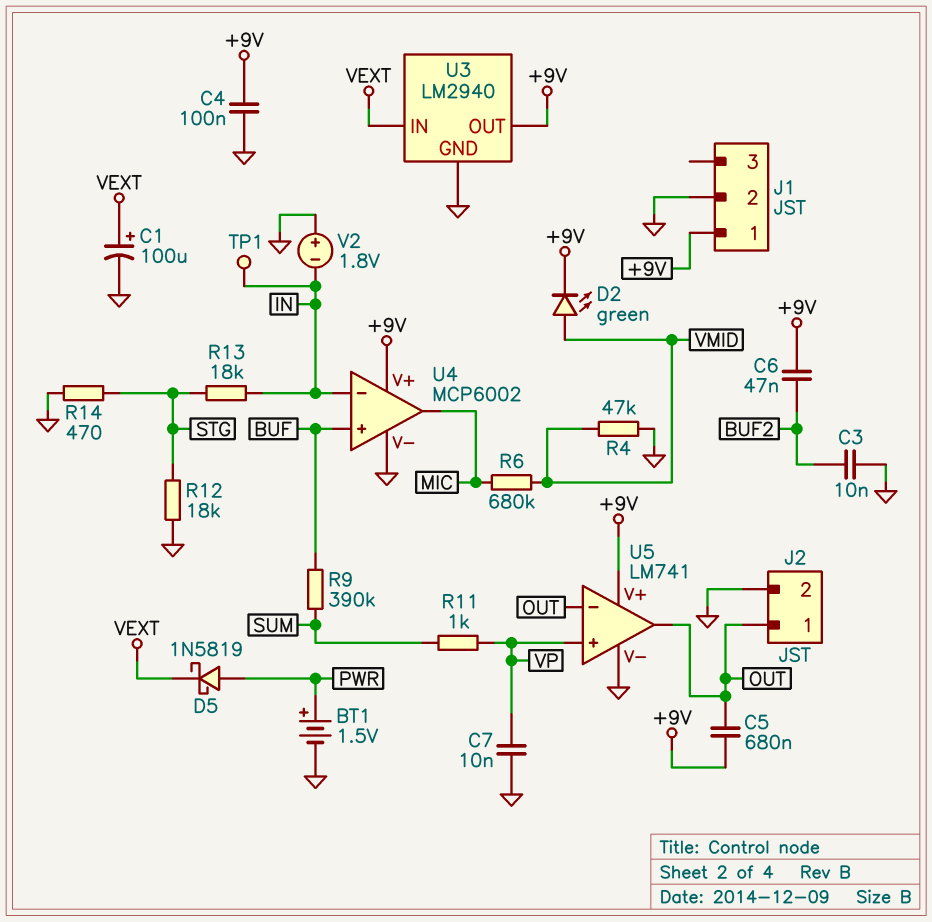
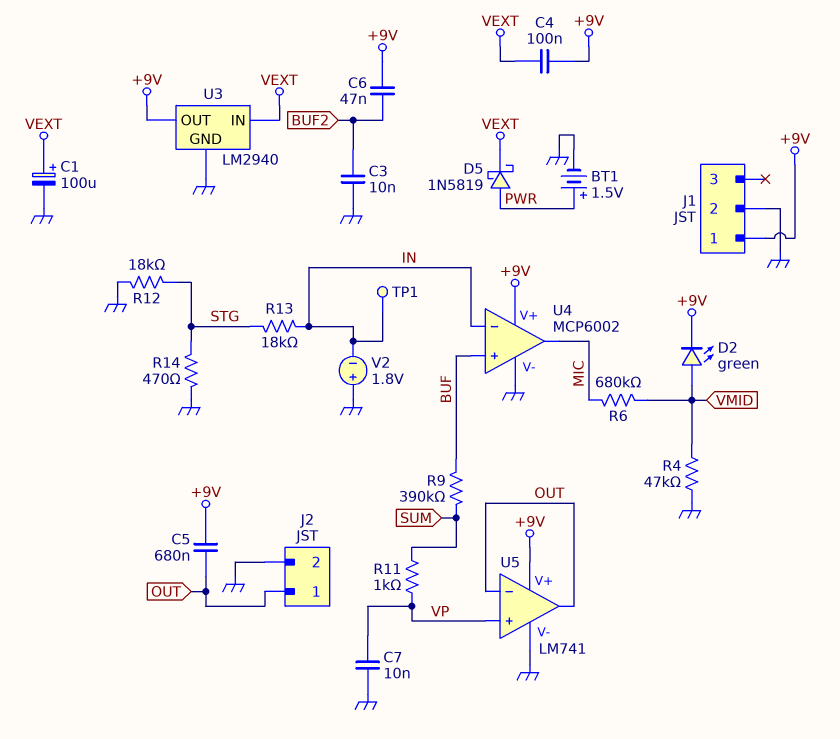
C4: 100nF (+9V, GND) -> 100nF (+9V, VEXT)

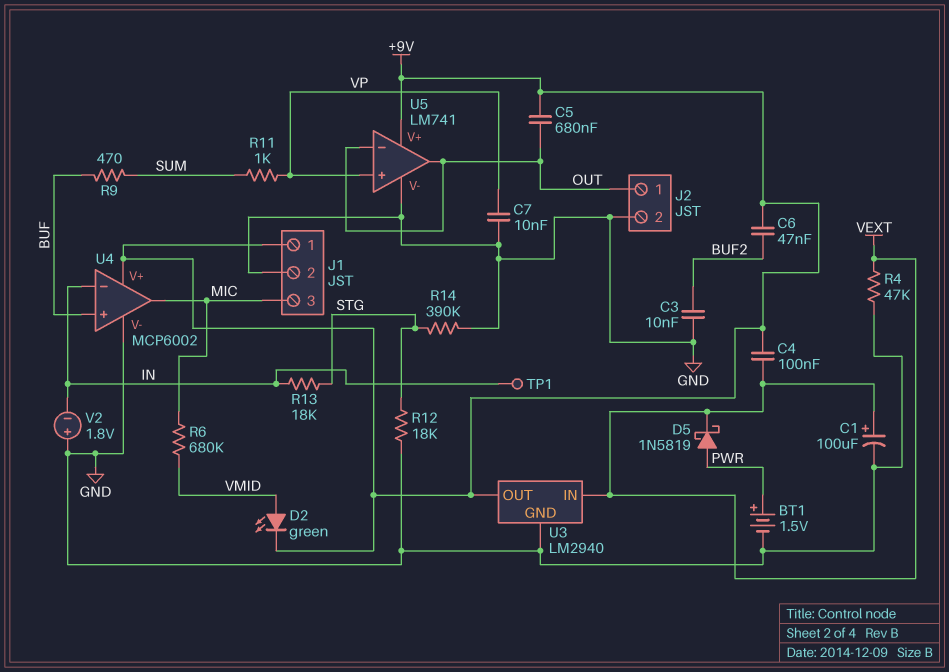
J1 pin 3: none -> MIC
R4: 47k (GND, VMID) -> 47k (GND, VEXT)
R9: 390k (BUF, SUM) -> 470 (BUF, SUM)
R14: 470 (GND, STG) -> 390k (GND, STG)

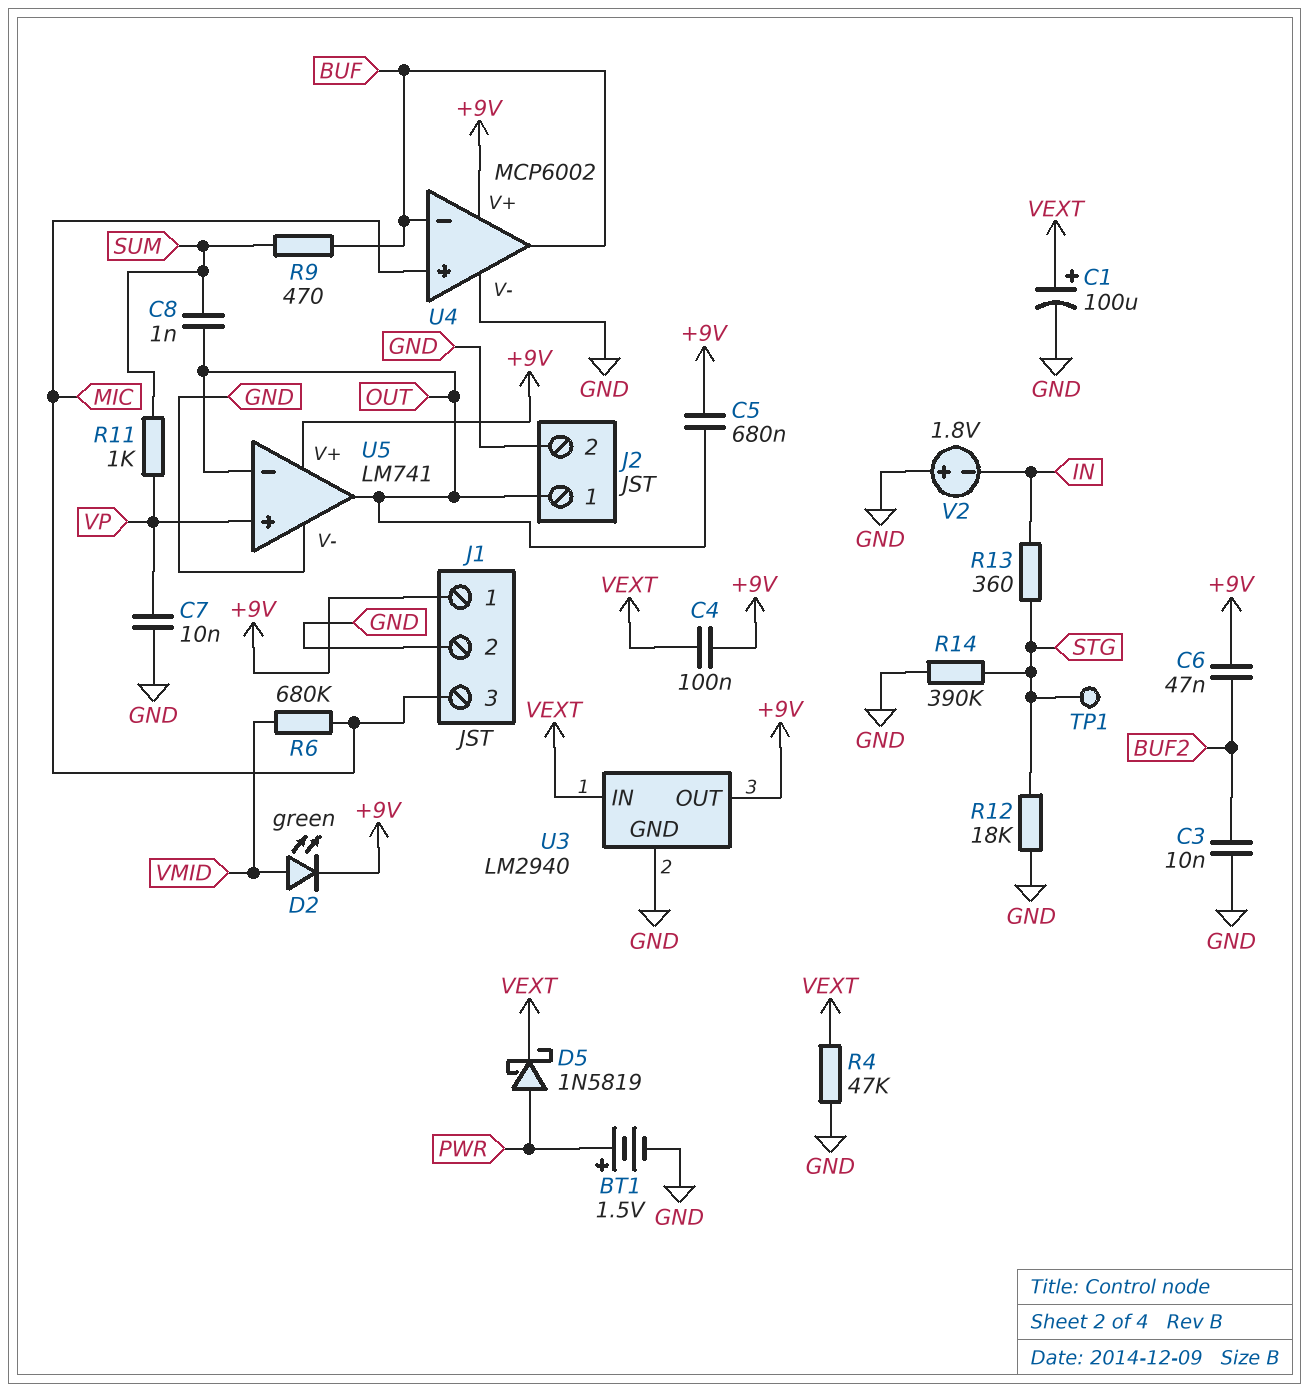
C8: none -> 1nF (OUT, SUM)
R13: 18k (IN, STG) -> 360 (IN, STG)
TP1: test point (IN) -> test point (STG)
U4 pin in+: BUF -> MIC
U4 pin in-: IN -> BUF
U4 pin out: MIC -> BUF

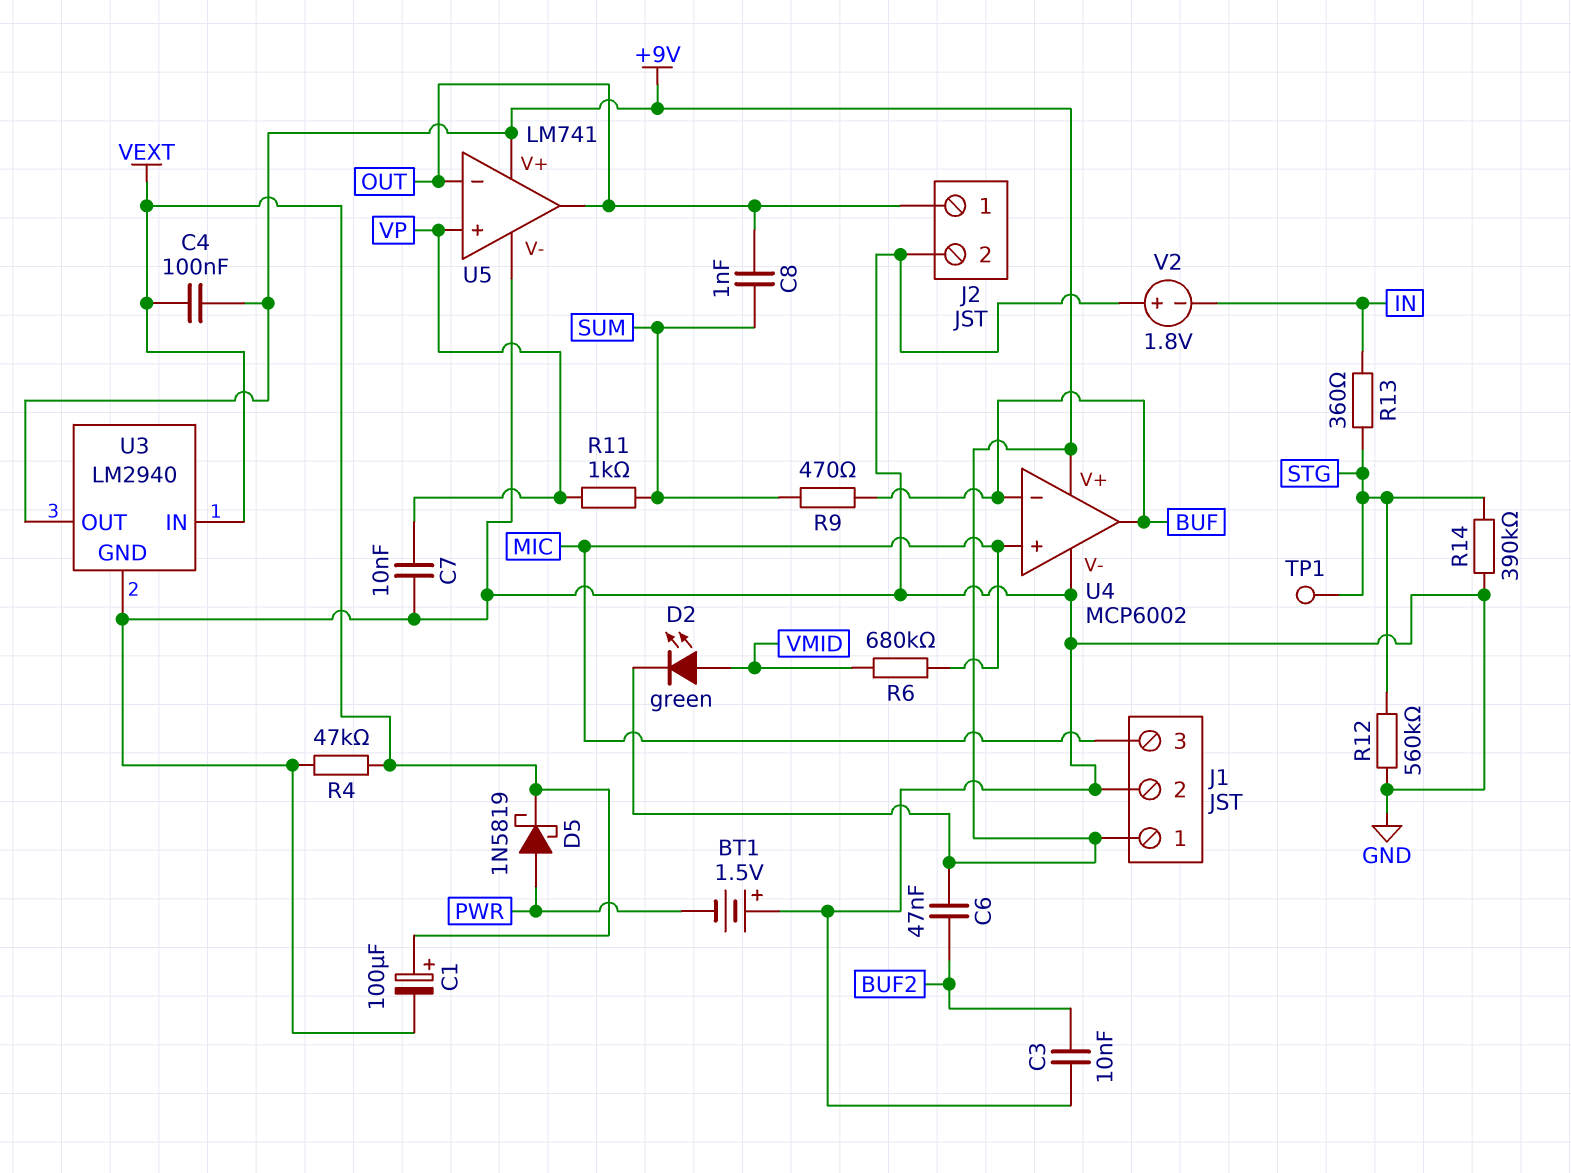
BT1: 1.5V (plus PWR, minus GND) -> 1.5V (plus GND, minus PWR)
C5: 680nF (+9V, OUT) -> none
R12: 18k (GND, STG) -> 560k (GND, STG)

